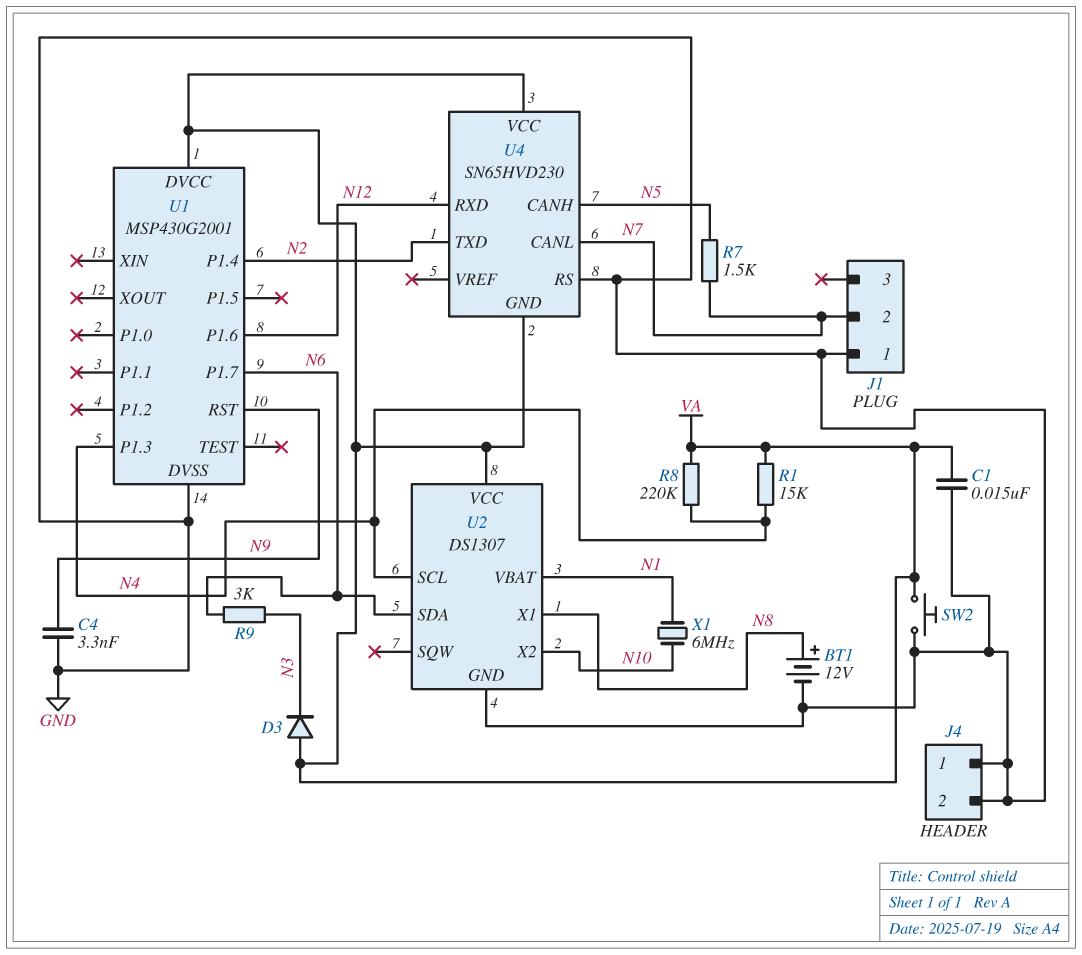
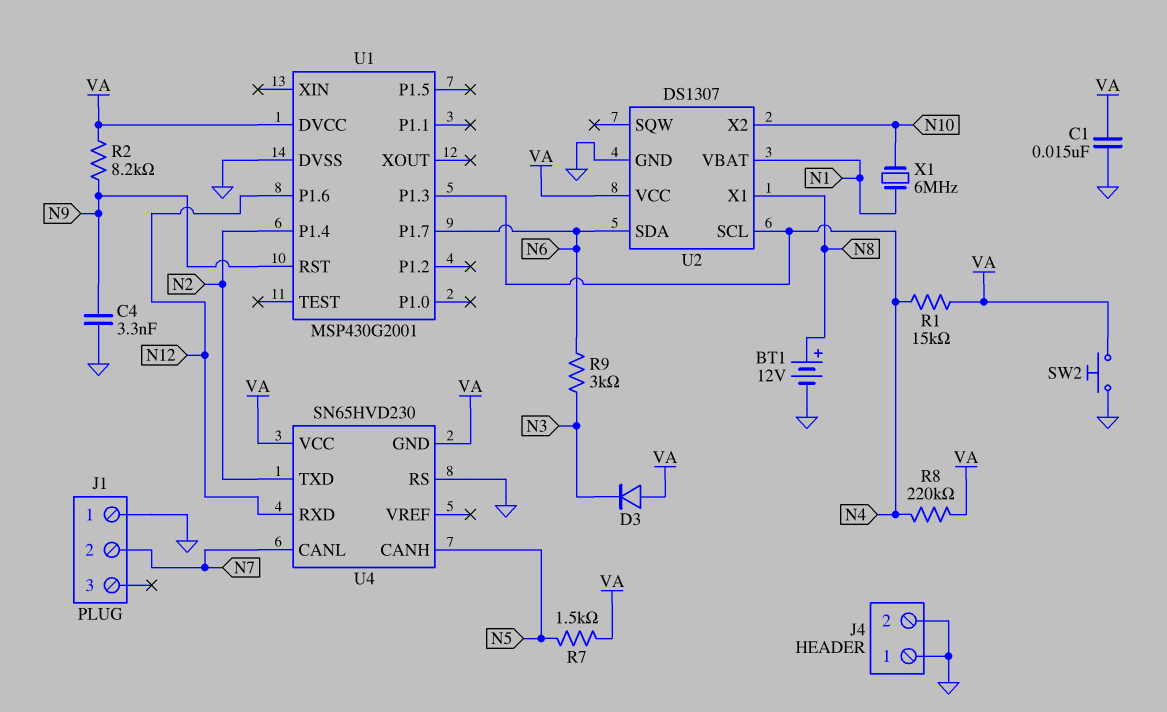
R2: none -> 8.2k (N9, VA)
R7: 1.5k (N5, N7) -> 1.5k (N5, VA)

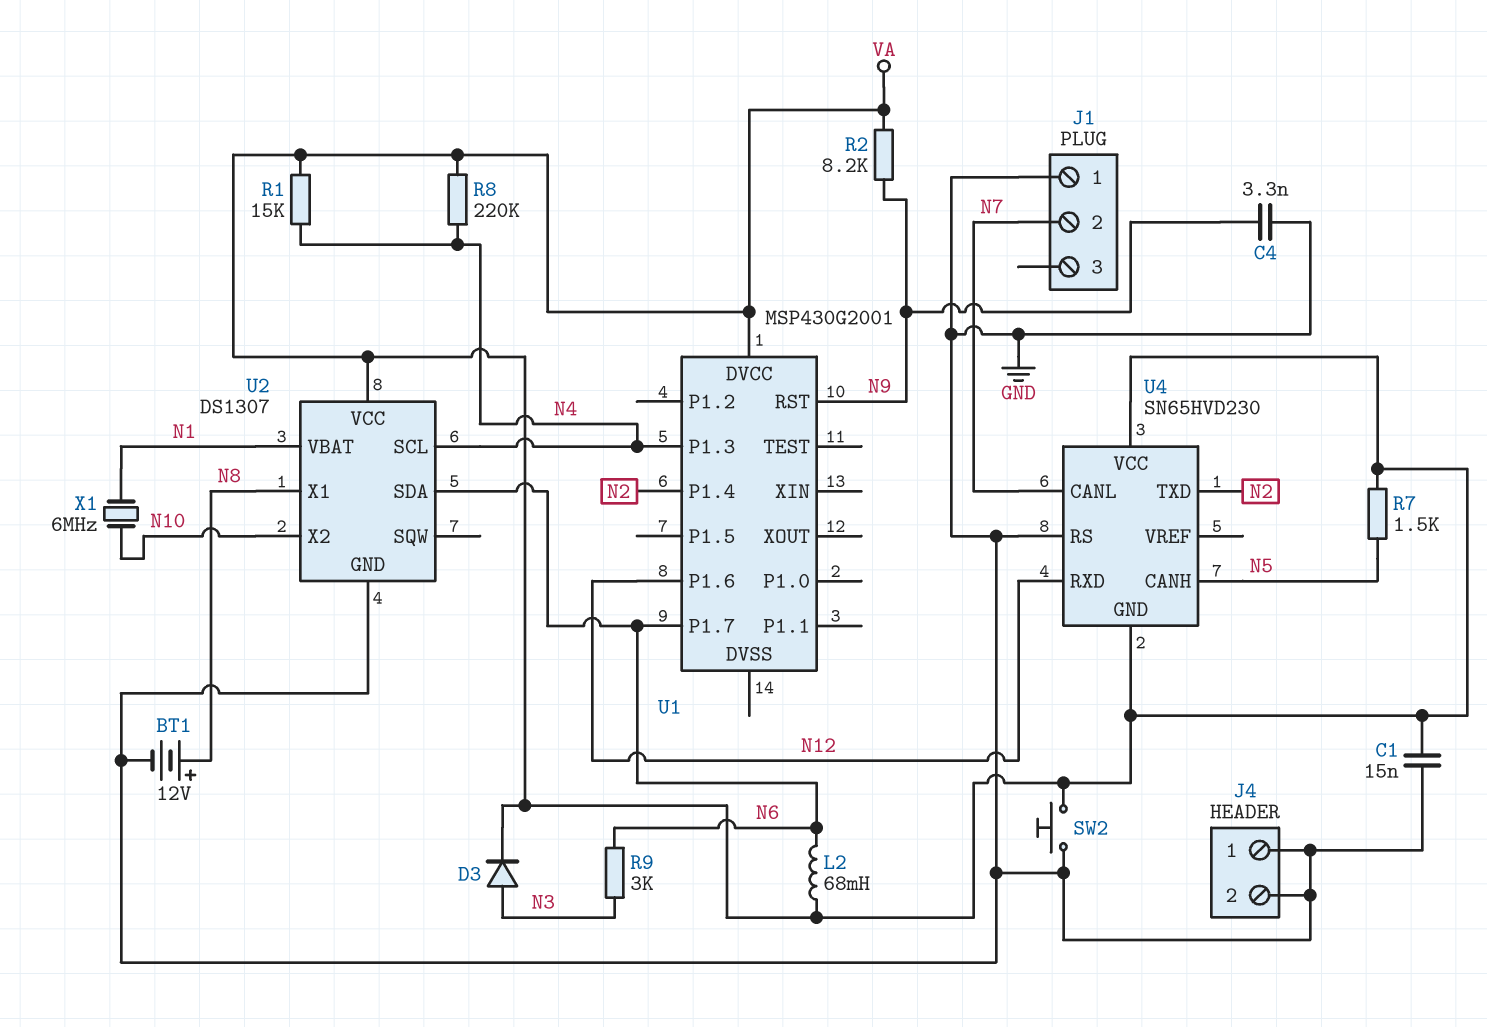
D3: diode (A VA, K N3) -> diode (A N3, K VA)
L2: none -> 68mH (N6, VA)
U1 pin DVSS: GND -> none

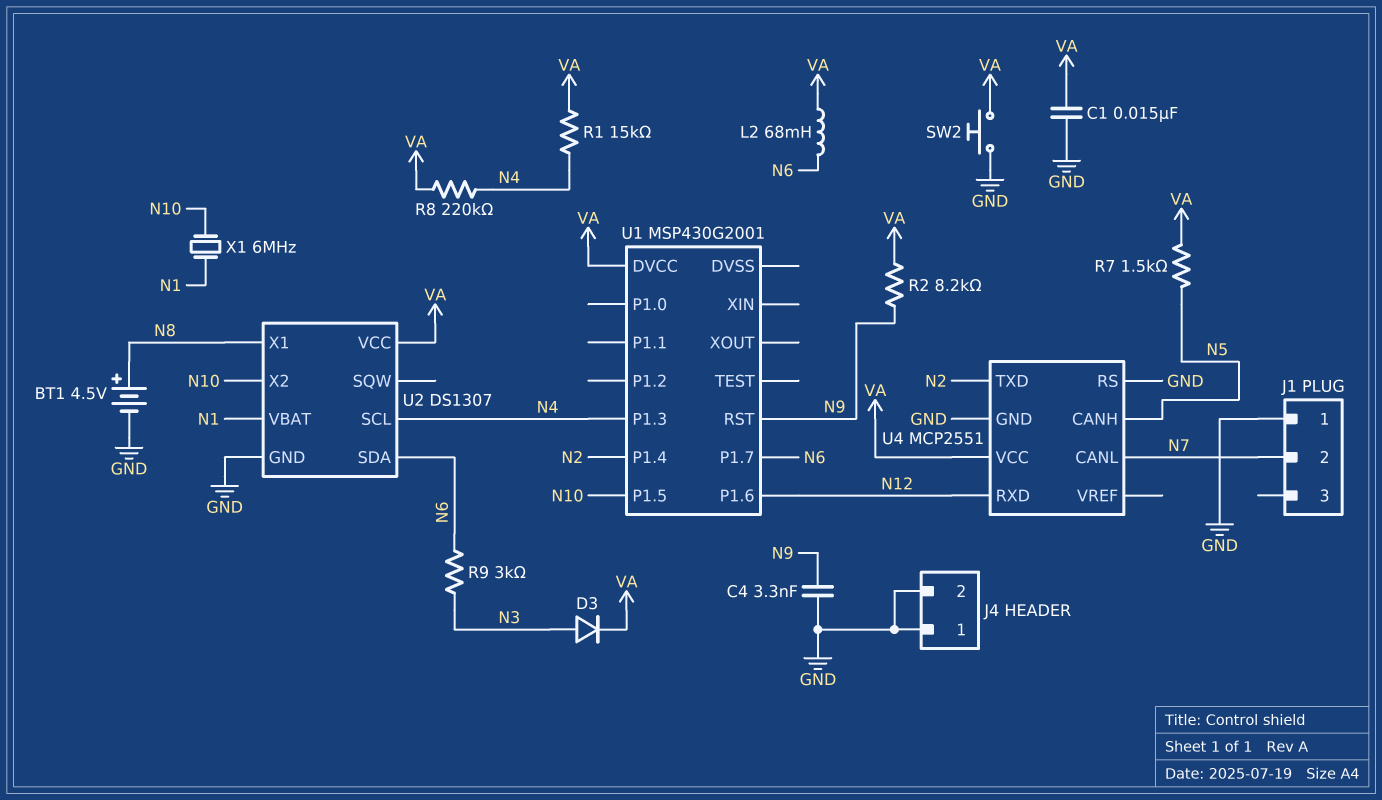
BT1: 12V (plus N8, minus GND) -> 4.5V (plus N8, minus GND)
U1 pin P1.5: none -> N10
U4: SN65HVD230 -> MCP2551
U4 pin GND: VA -> GND

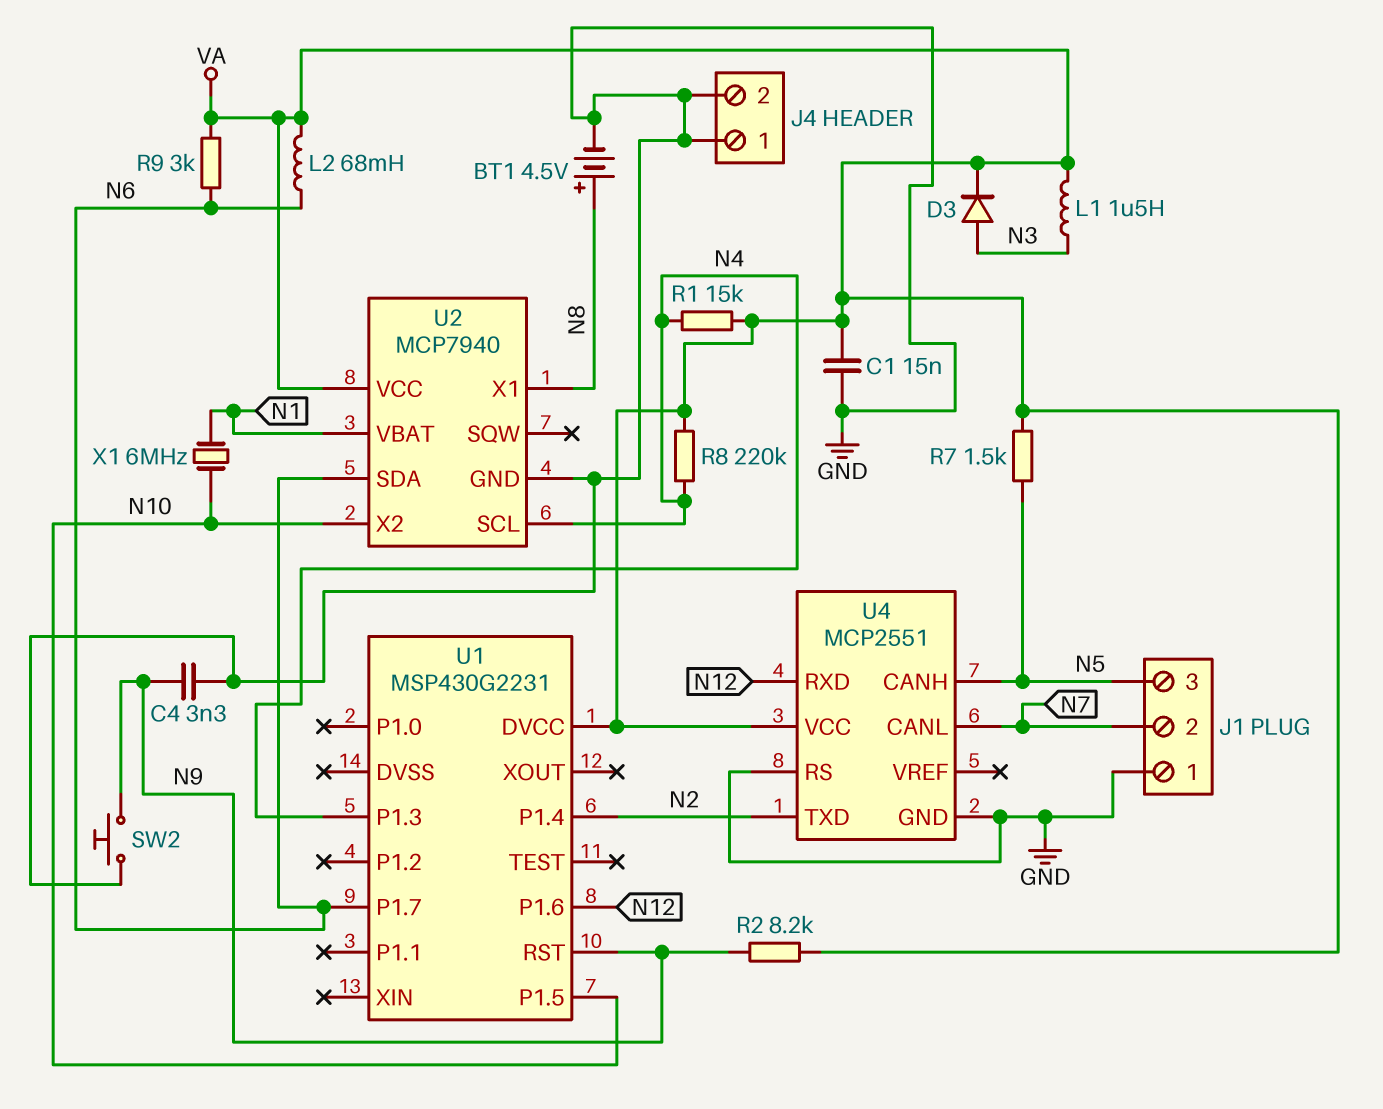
J1 pin 3: none -> N5
L1: none -> 1.5uH (N3, VA)
R9: 3k (N3, N6) -> 3k (N6, VA)
SW2: button (GND, VA) -> button (GND, N9)
U1: MSP430G2001 -> MSP430G2231
U2: DS1307 -> MCP7940

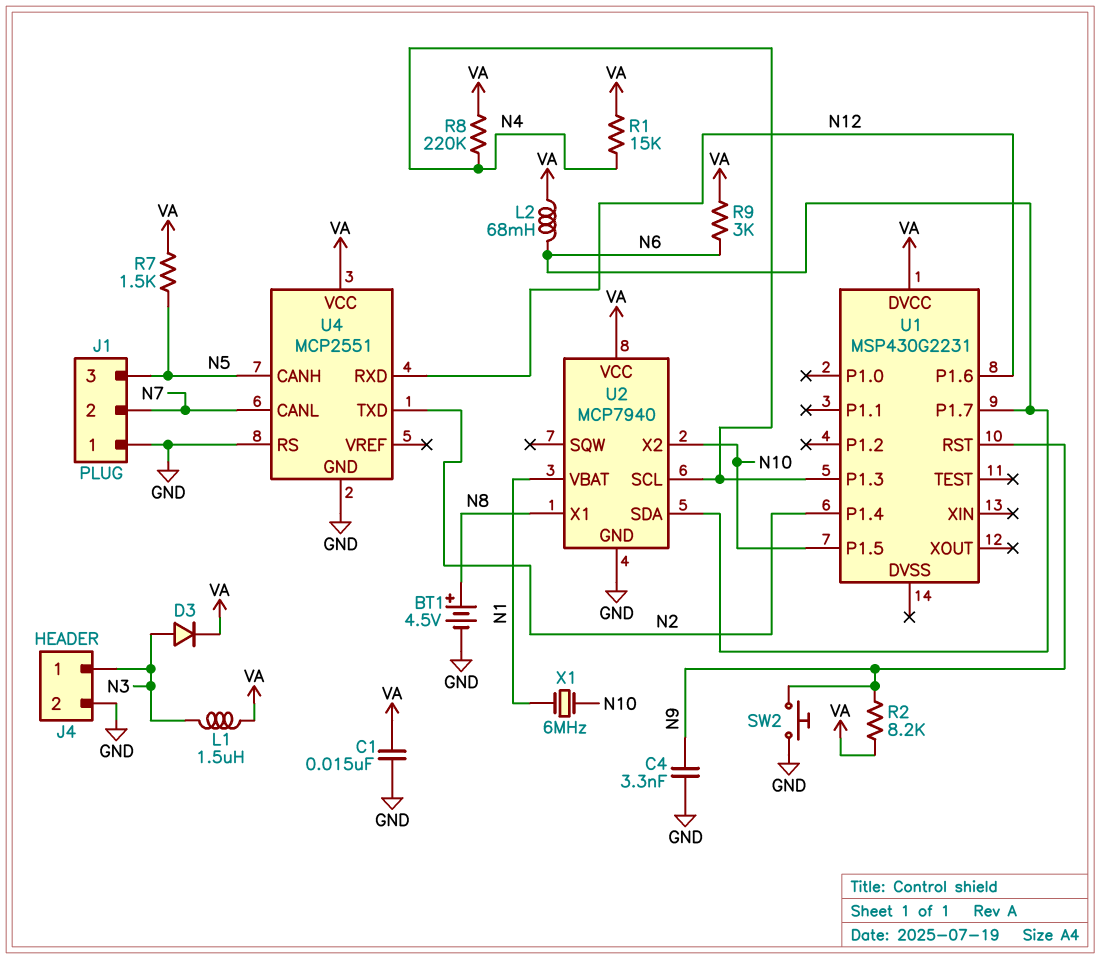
J4 pin 1: GND -> N3

